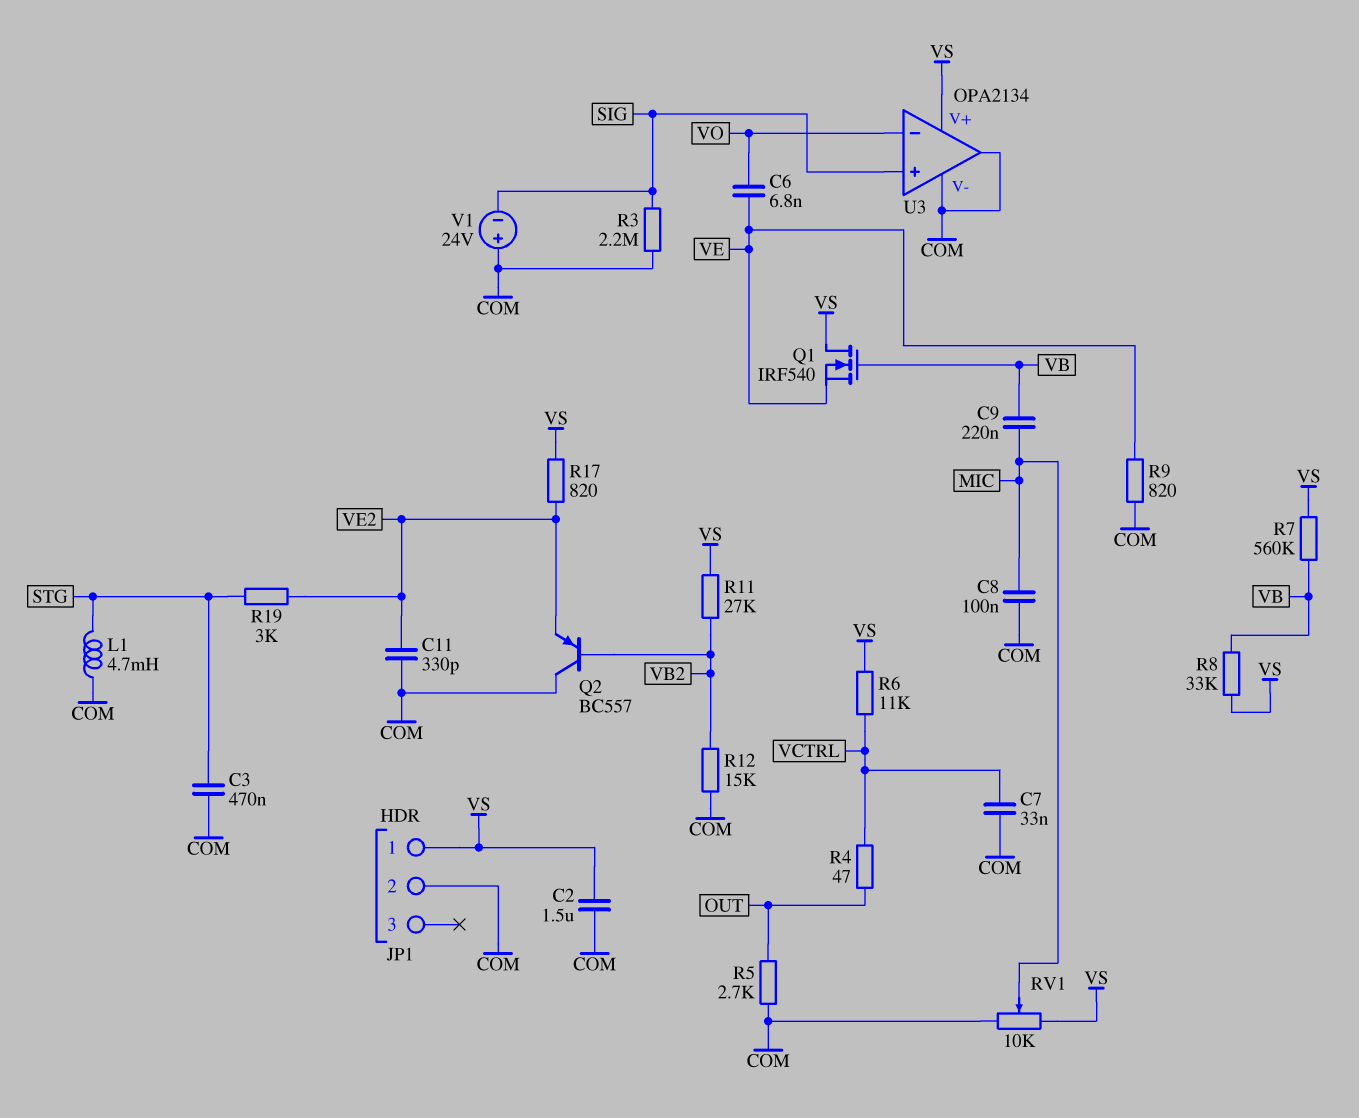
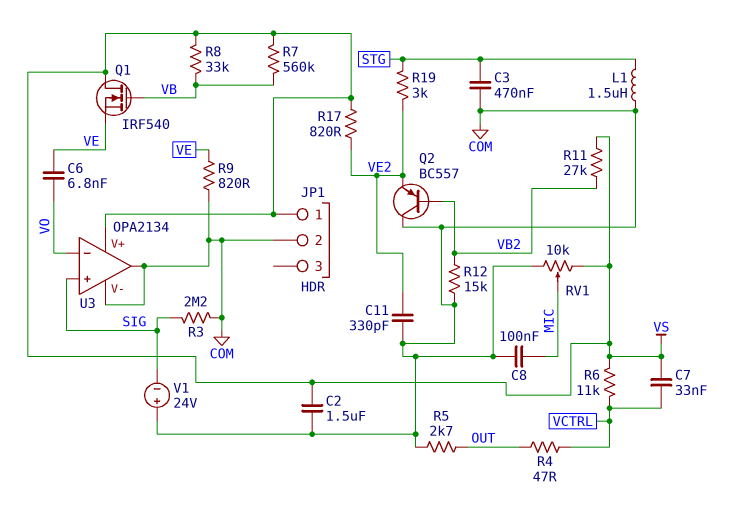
C7: 33nF (COM, VCTRL) -> 33nF (VCTRL, VS)
C9: 220nF (MIC, VB) -> none
L1: 4.7mH (COM, STG) -> 1.5uH (COM, STG)

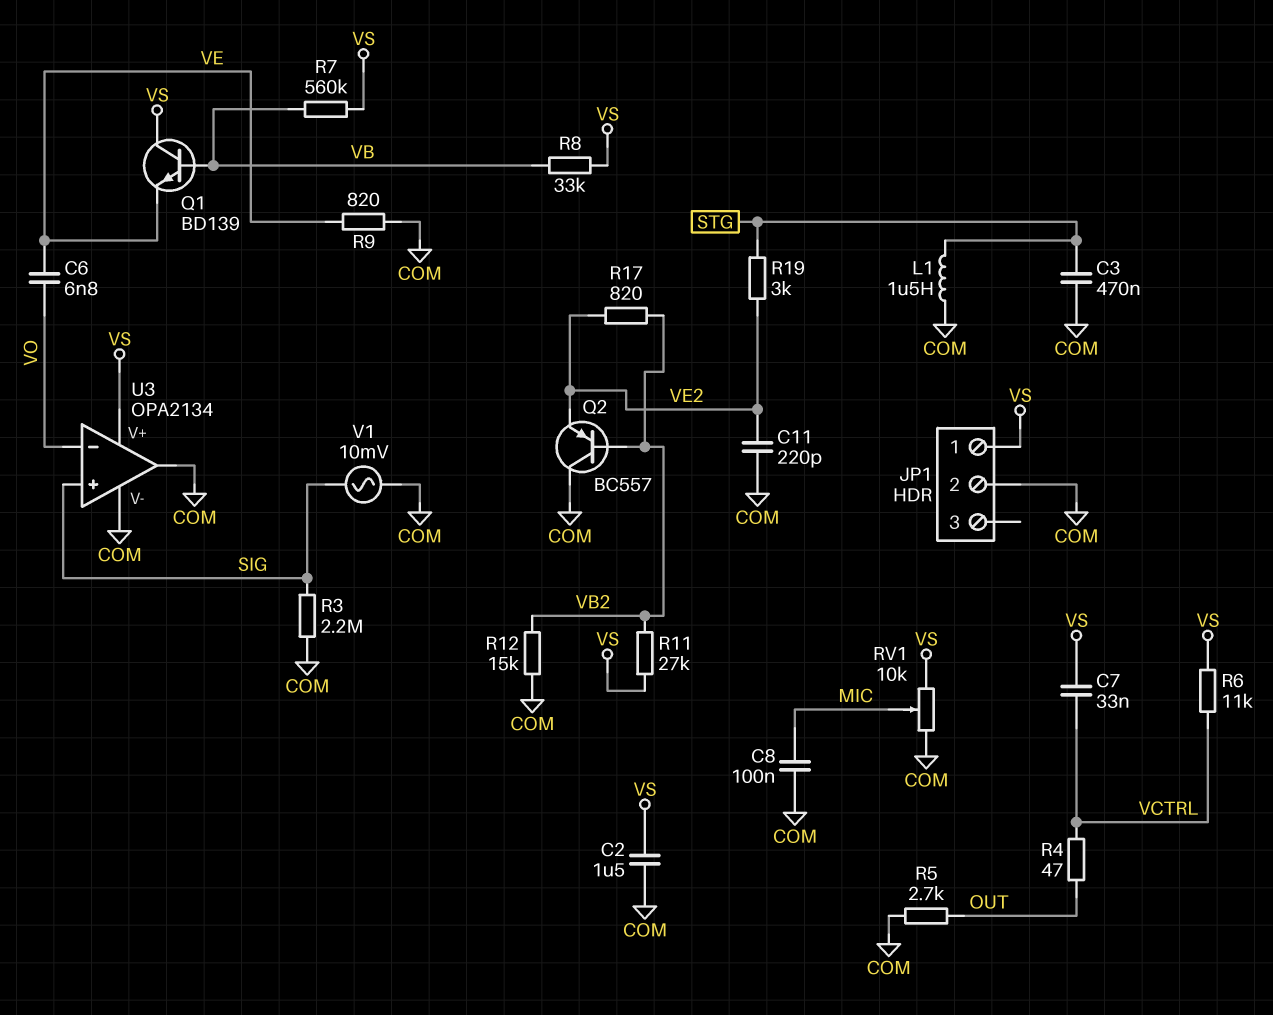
C11: 330pF (COM, VE2) -> 220pF (COM, VE2)
Q1: NMOS IRF540 (G VB, D VS, S VE) -> NPN BD139 (B VB, C VS, E VE)
R17: 820 (VE2, VS) -> 820 (VB2, VE2)
V1: 24V (plus COM, minus SIG) -> AC 10mV (COM, SIG)

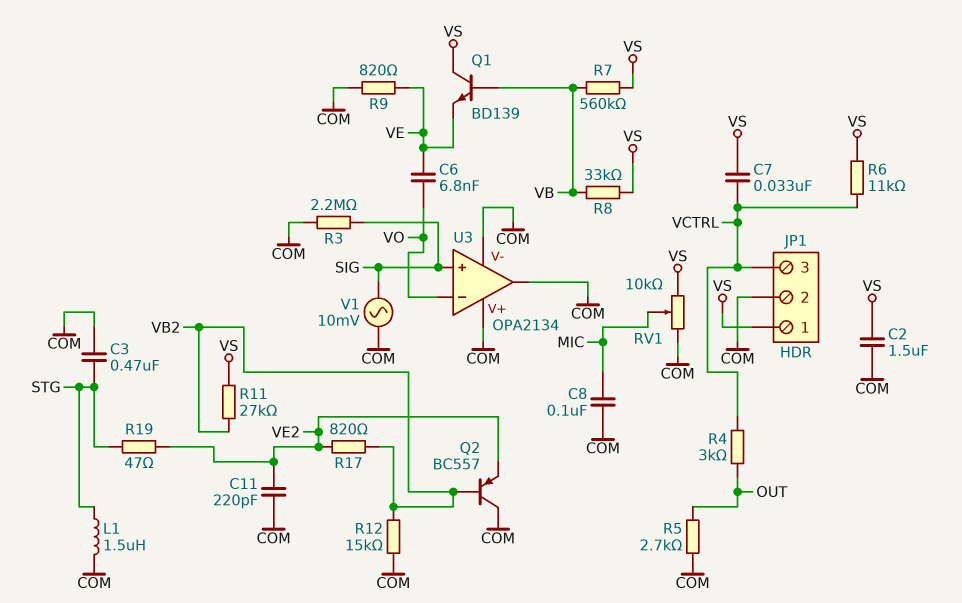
JP1 pin 3: none -> VCTRL
R4: 47 (OUT, VCTRL) -> 3k (OUT, VCTRL)
R19: 3k (STG, VE2) -> 47 (STG, VE2)
U3 pin V+: VS -> COM

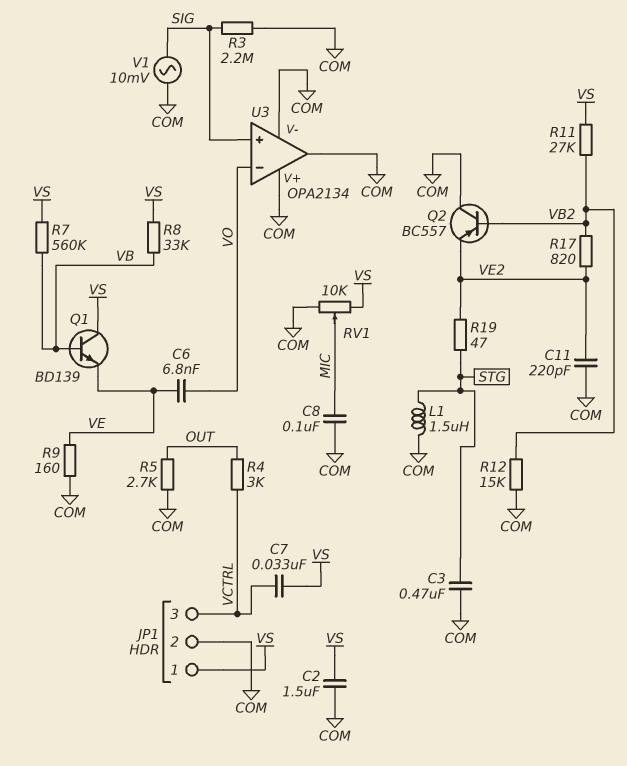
R6: 11k (VCTRL, VS) -> none
R9: 820 (COM, VE) -> 160 (COM, VE)

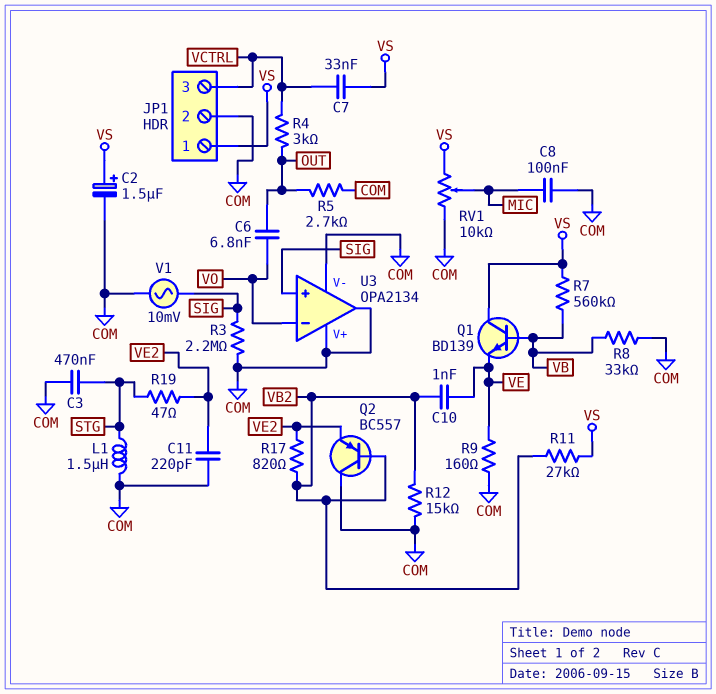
C2: 1.5uF (COM, VS) -> 1.5uF (plus VS, minus COM)
C6: 6.8nF (VE, VO) -> 6.8nF (OUT, VO)
C10: none -> 1nF (VB2, VE)
R8: 33k (VB, VS) -> 33k (COM, VB)

